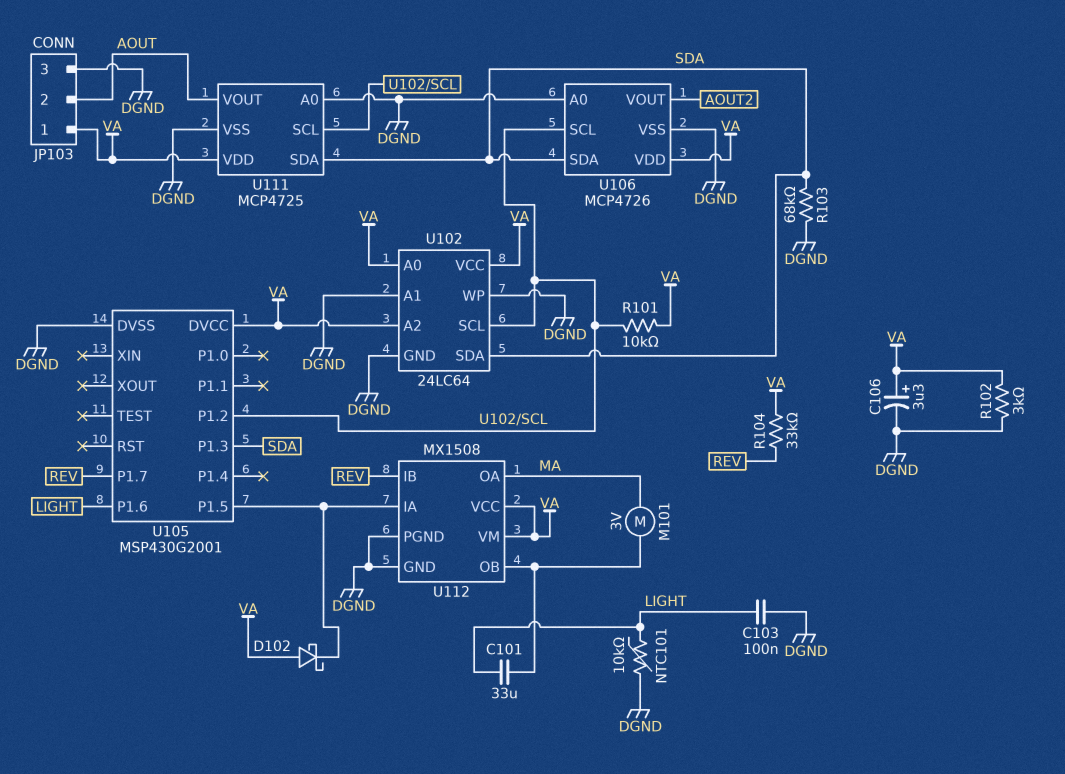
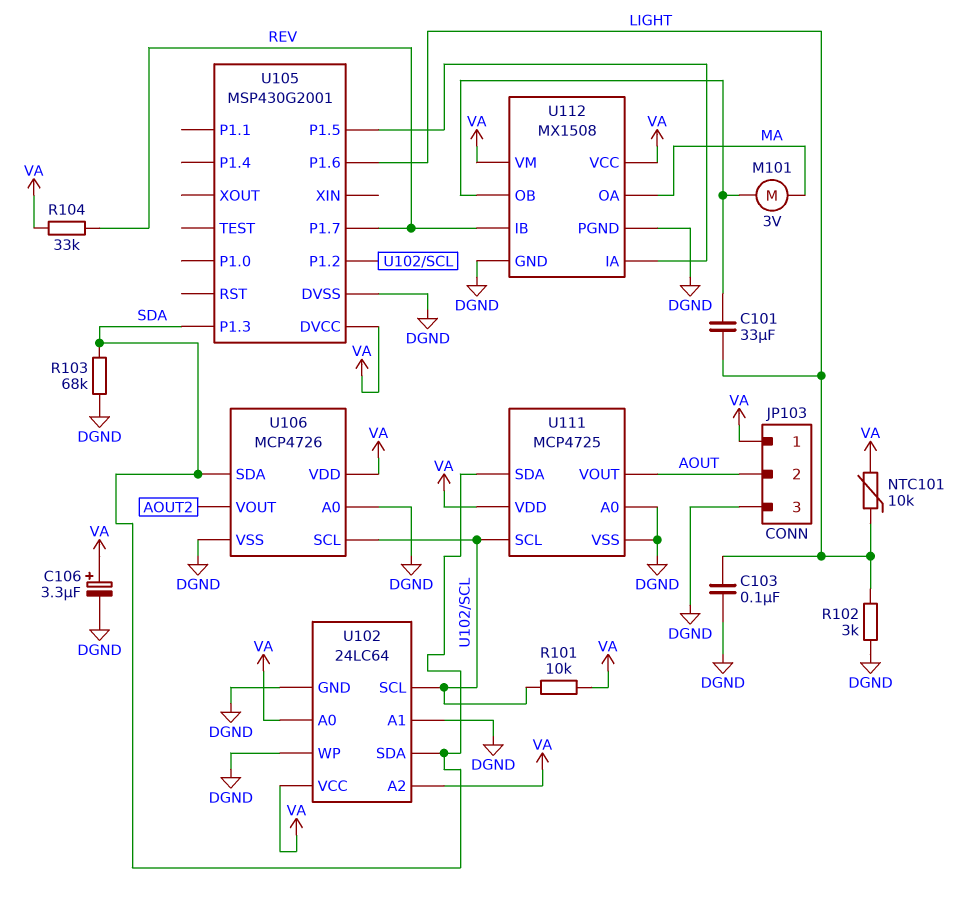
D102: schottky (A VA, K U105/P1.5) -> none
NTC101: 10k (DGND, LIGHT) -> 10k (LIGHT, VA)
R102: 3k (DGND, VA) -> 3k (DGND, LIGHT)

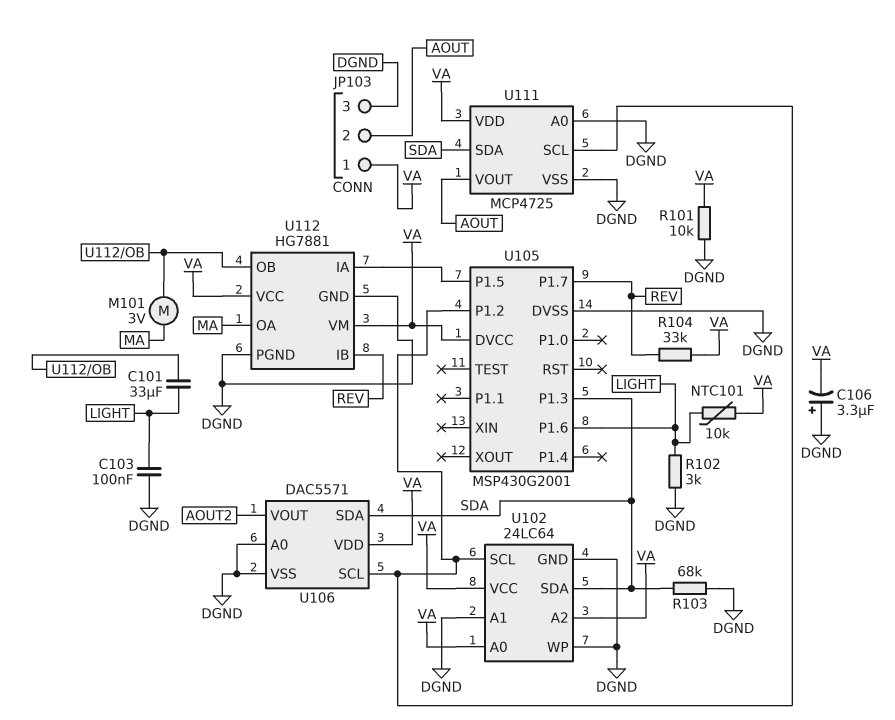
C106: 3.3uF (plus VA, minus DGND) -> 3.3uF (plus DGND, minus VA)
R101: 10k (U102/SCL, VA) -> 10k (DGND, VA)
U106: MCP4726 -> DAC5571
U112: MX1508 -> HG7881

